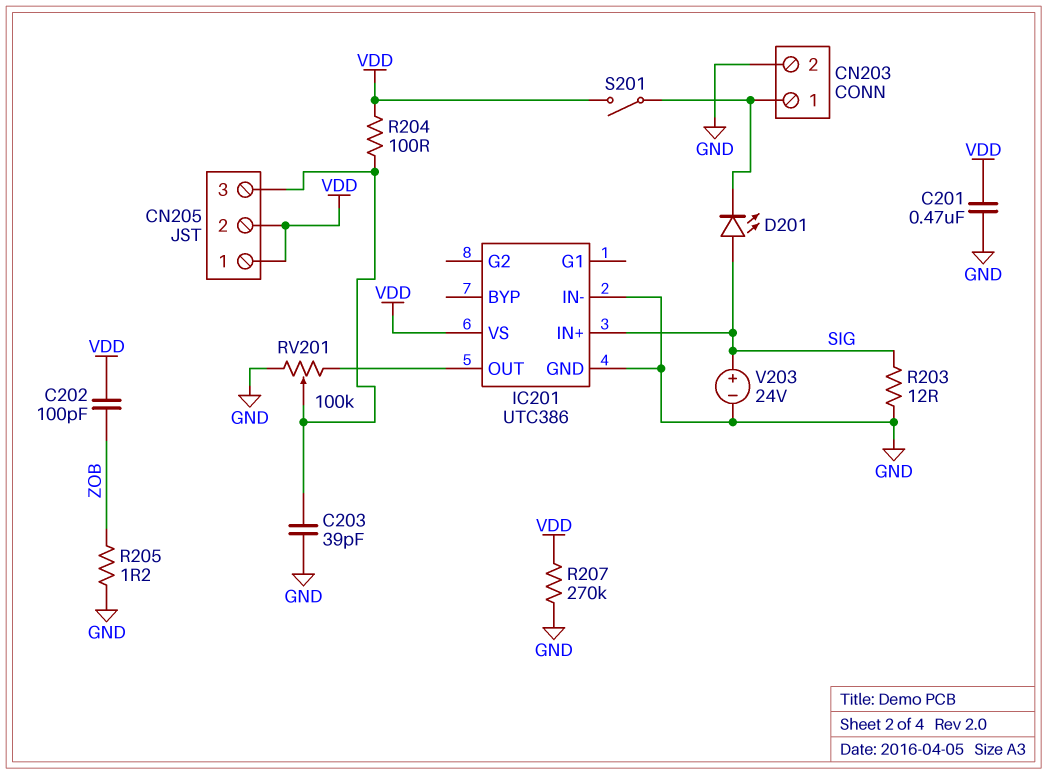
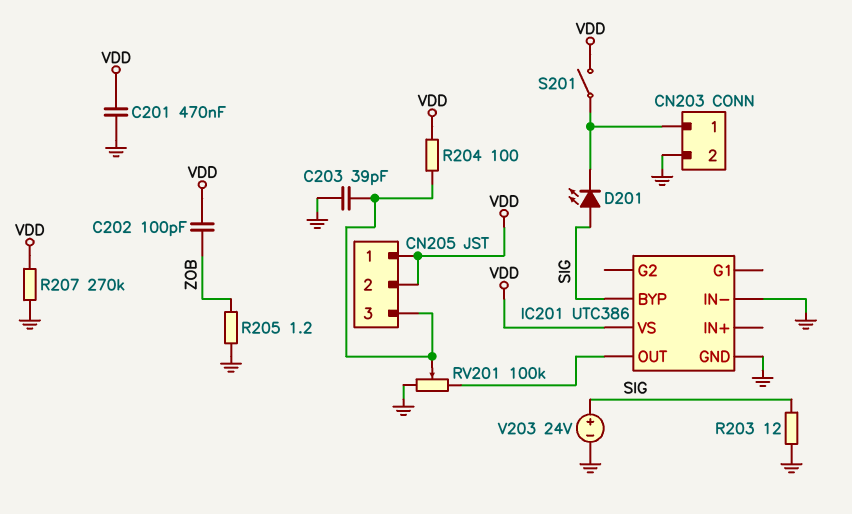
IC201 pin BYP: none -> SIG
IC201 pin IN+: SIG -> none

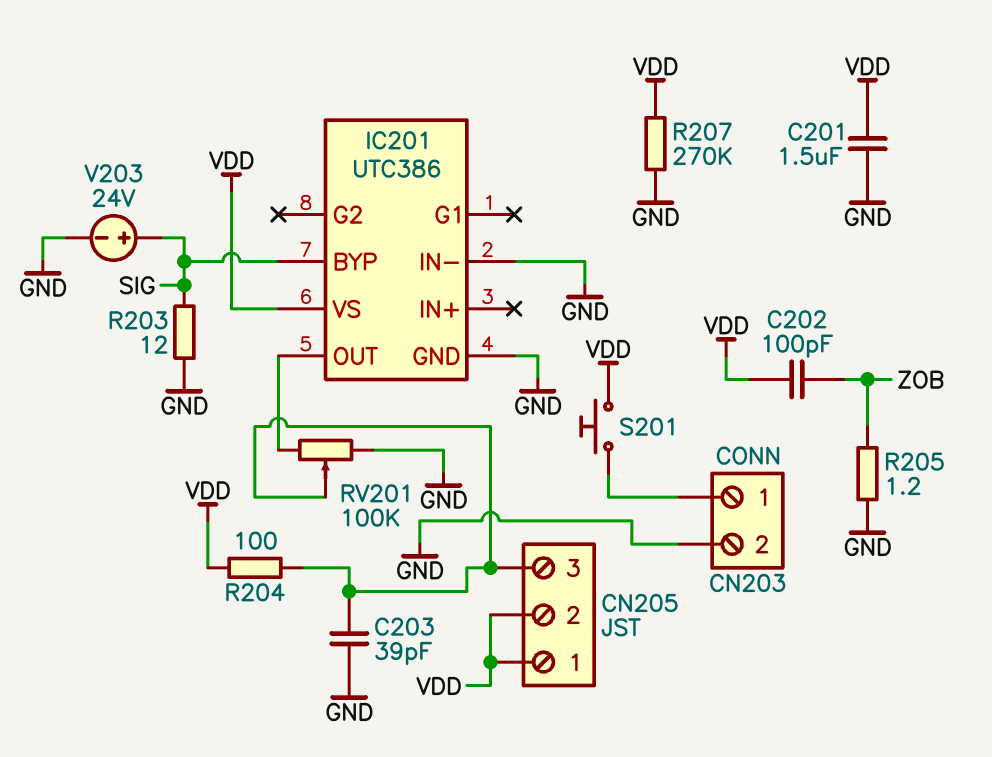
C201: 470nF (GND, VDD) -> 1.5uF (GND, VDD)
D201: LED (A SIG, K CN203/1) -> none
S201: switch (CN203/1, VDD) -> button (CN203/1, VDD)

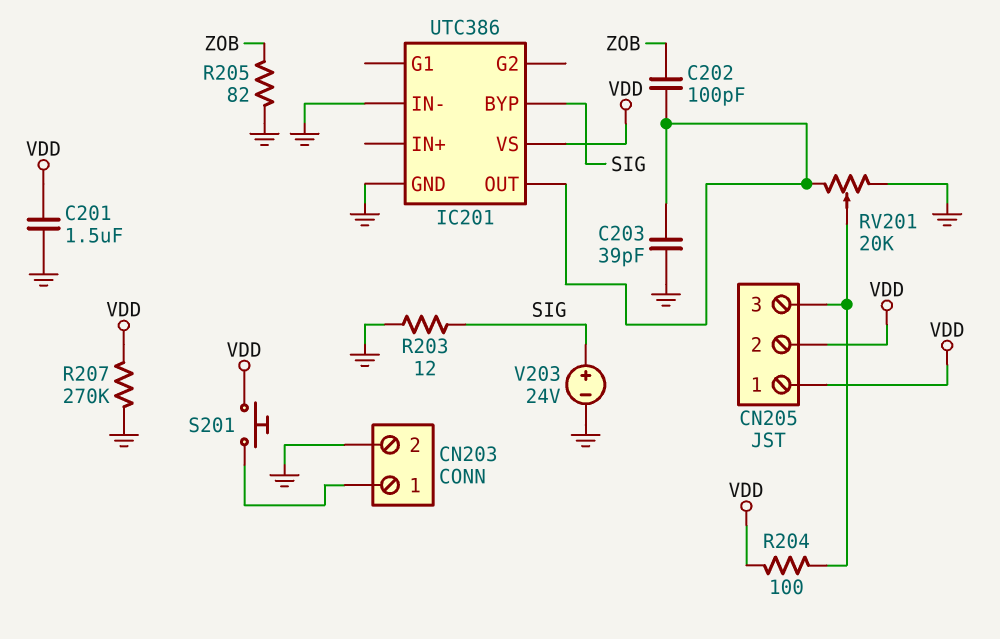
C202: 100pF (VDD, ZOB) -> 100pF (IC201/OUT, ZOB)
C203: 39pF (CN205/3, GND) -> 39pF (GND, IC201/OUT)
R205: 1.2 (GND, ZOB) -> 82 (GND, ZOB)
RV201: 100k (GND, IC201/OUT, wiper CN205/3) -> 20k (GND, IC201/OUT, wiper CN205/3)

